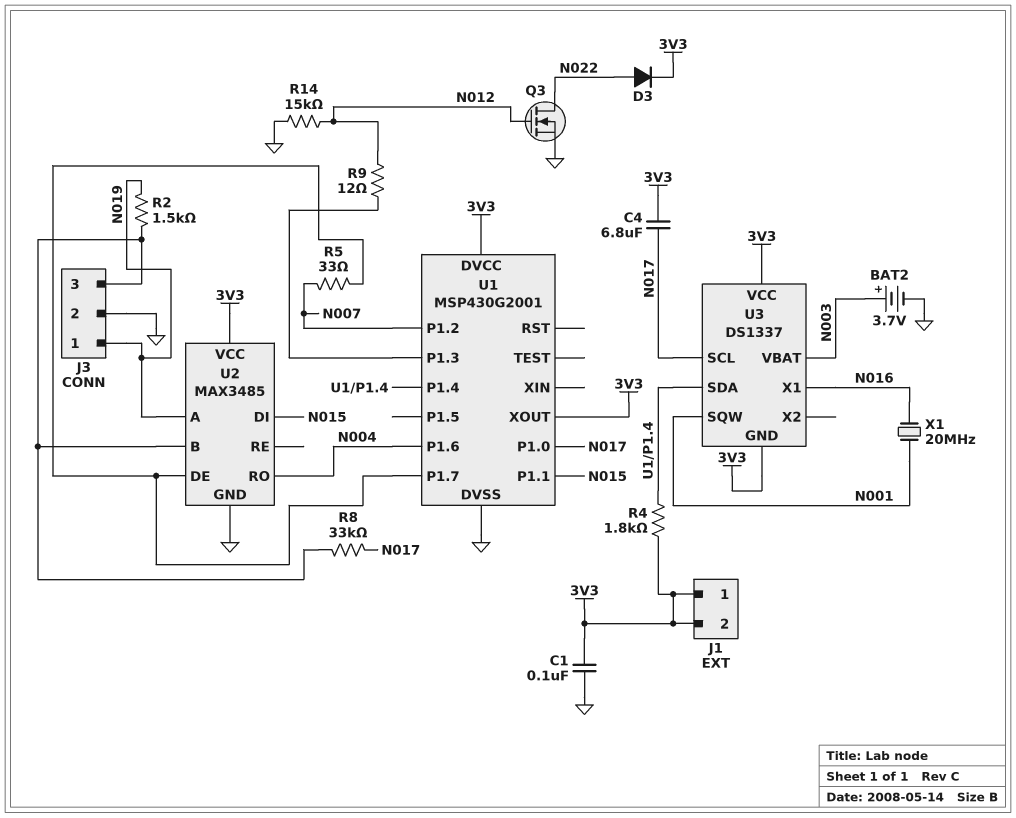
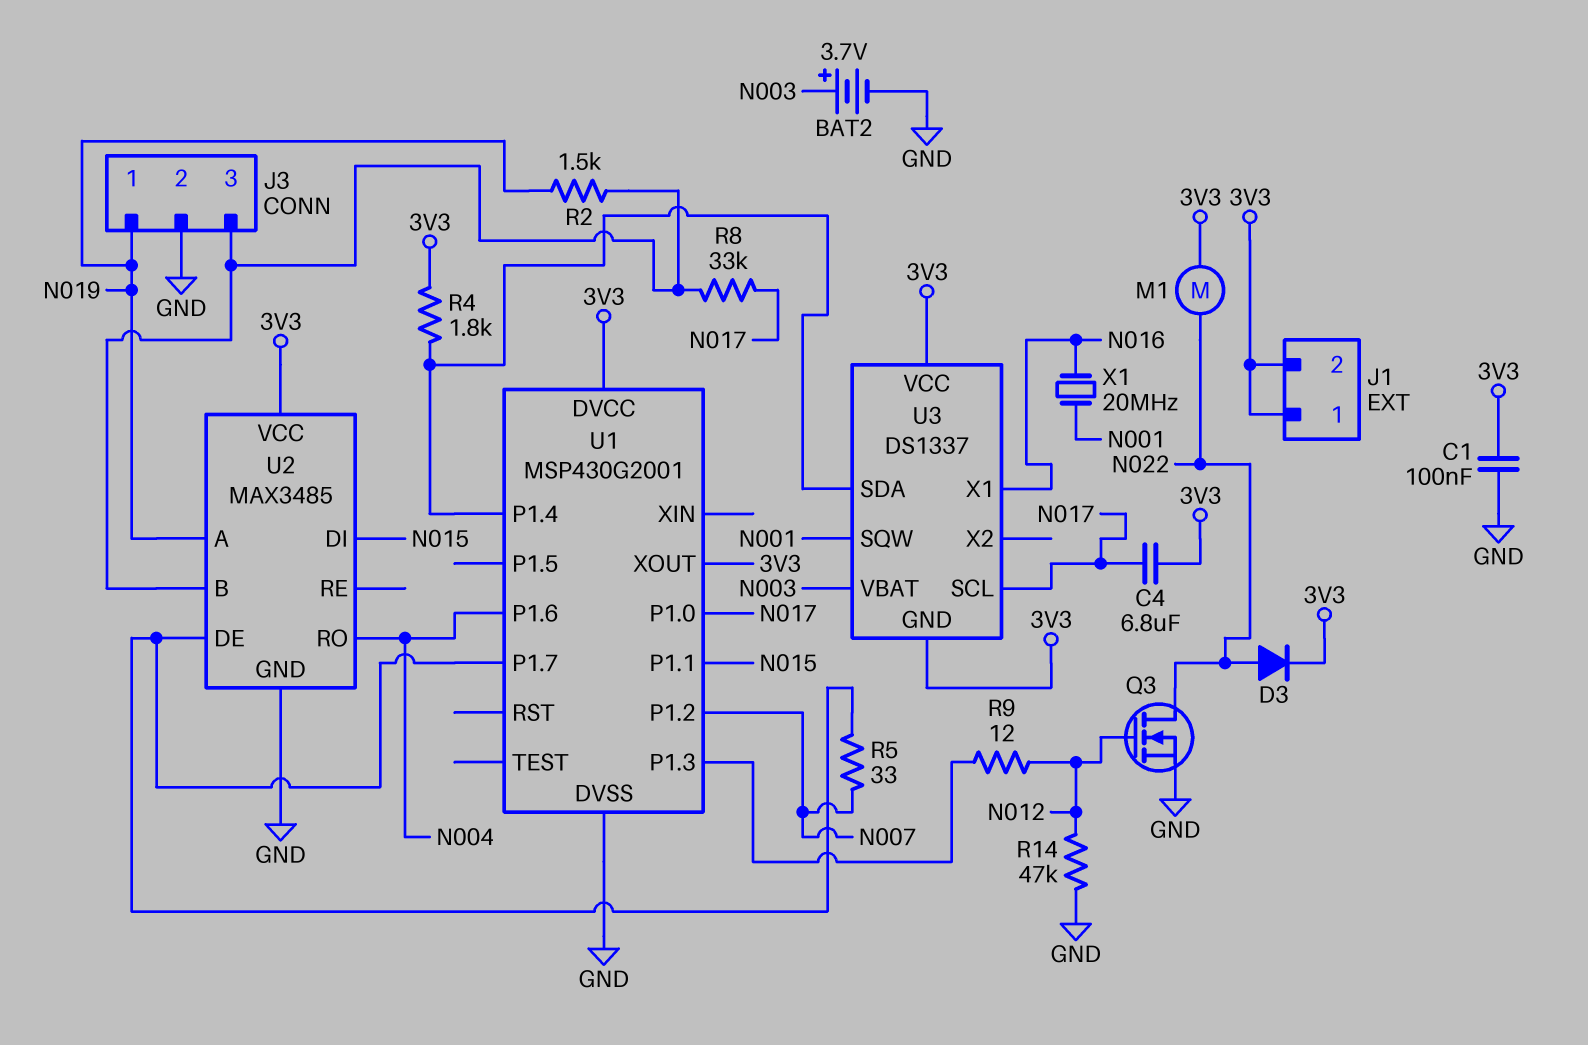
M1: none -> motor (3V3, N022)
R14: 15k (GND, N012) -> 47k (GND, N012)

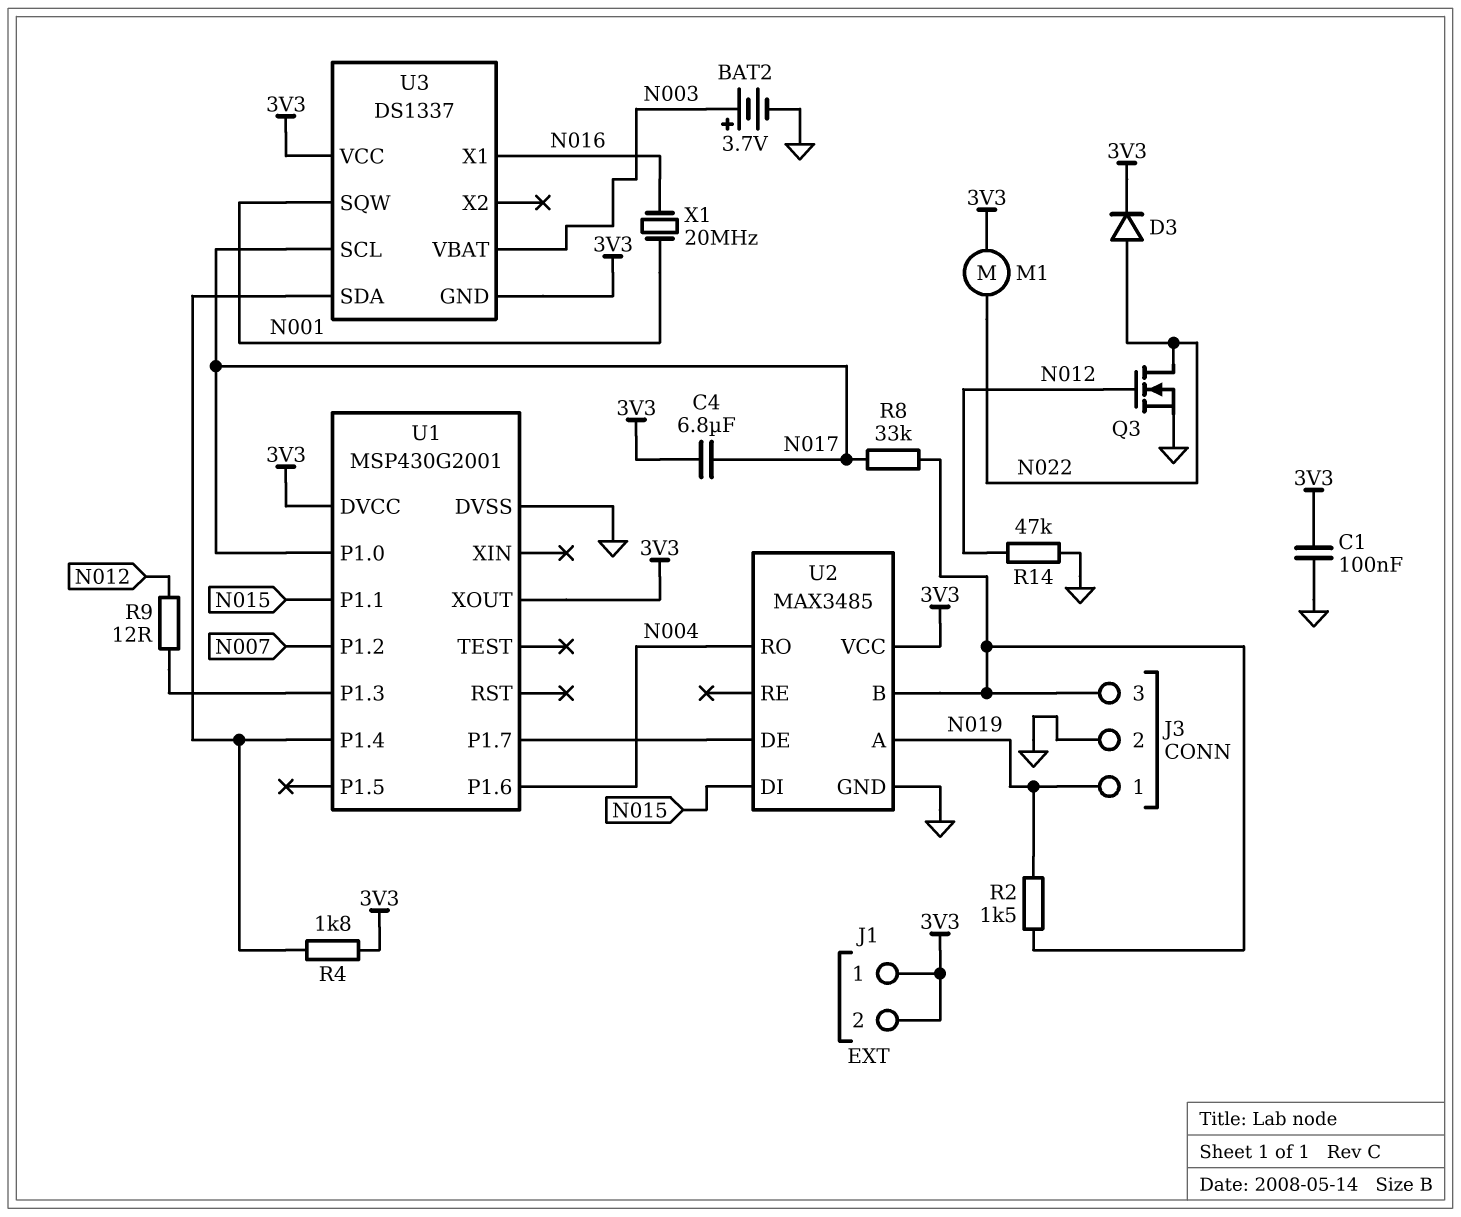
R5: 33 (N007, U1/P1.7) -> none

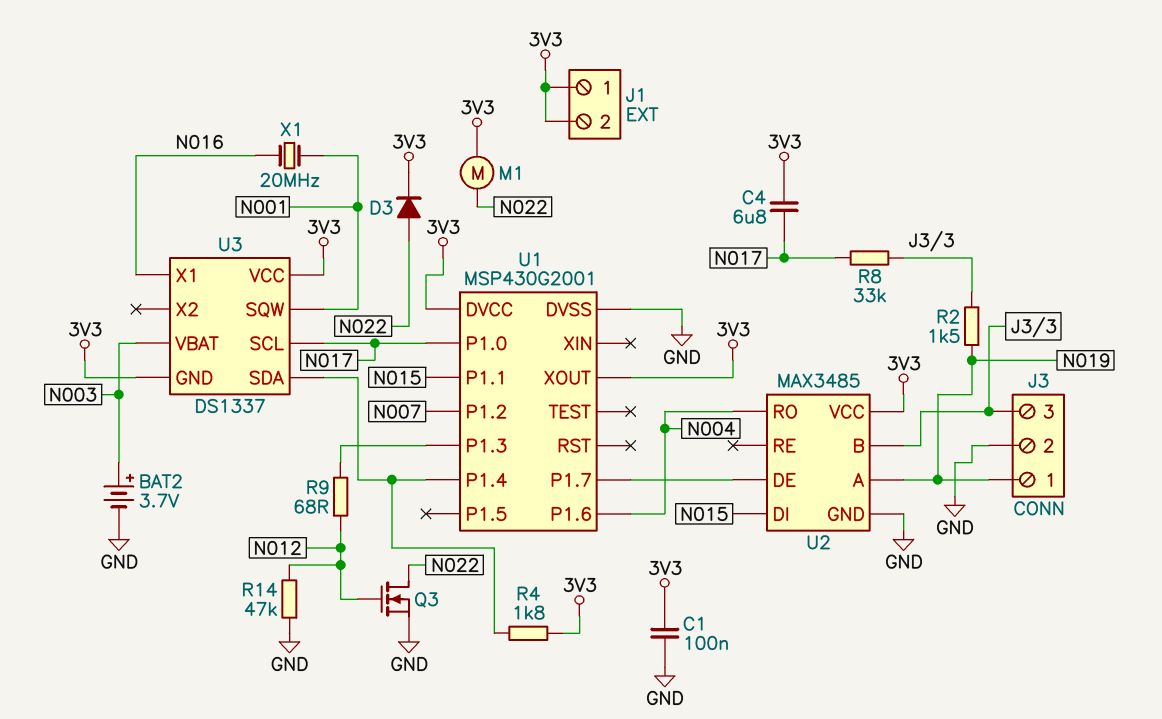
R9: 12 (N012, U1/P1.3) -> 68 (N012, U1/P1.3)

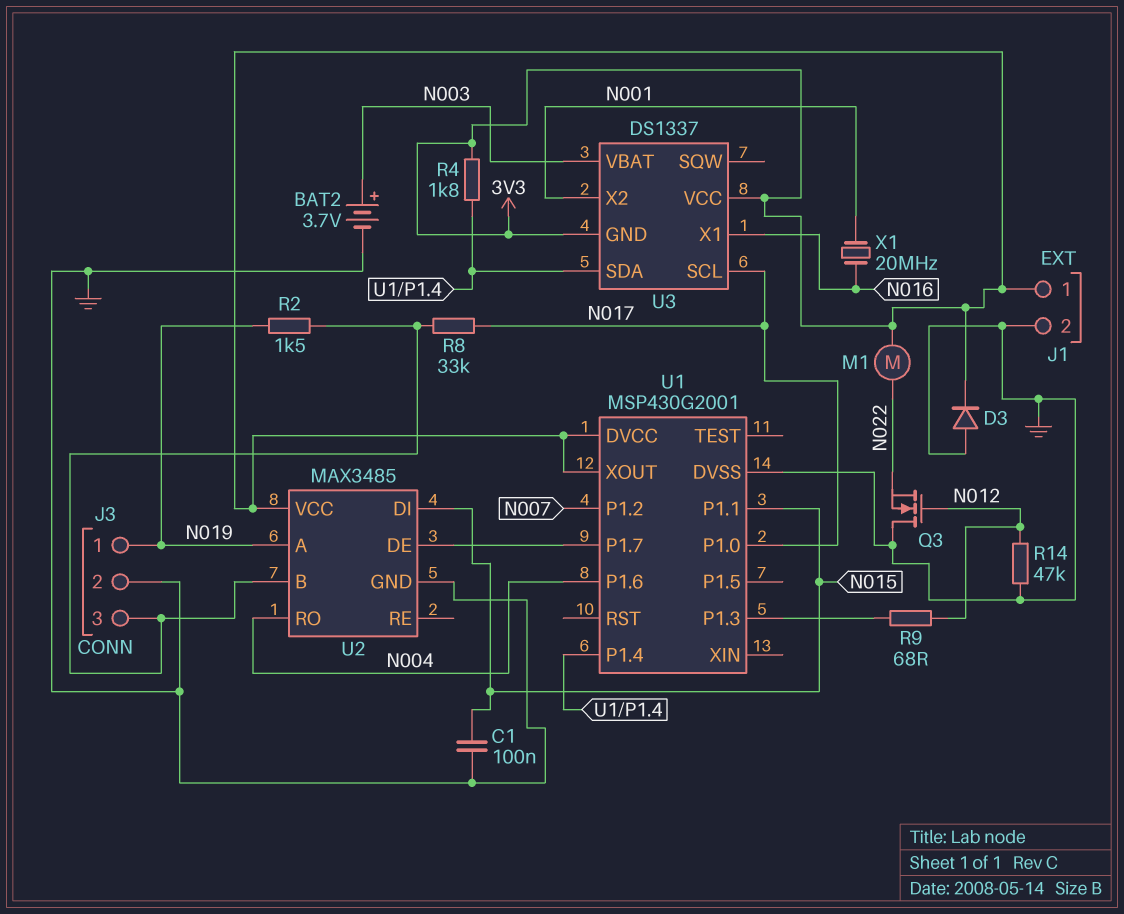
C1: 100nF (3V3, GND) -> 100nF (GND, N015)
C4: 6.8uF (3V3, N017) -> none
D3: diode (A N022, K 3V3) -> diode (A GND, K 3V3)
J1 pin 2: 3V3 -> GND
Q3: NMOS (G N012, D N022, S GND) -> NMOS (G N012, D GND, S N022)
U3 pin SQW: N001 -> none
U3 pin X2: none -> N001

